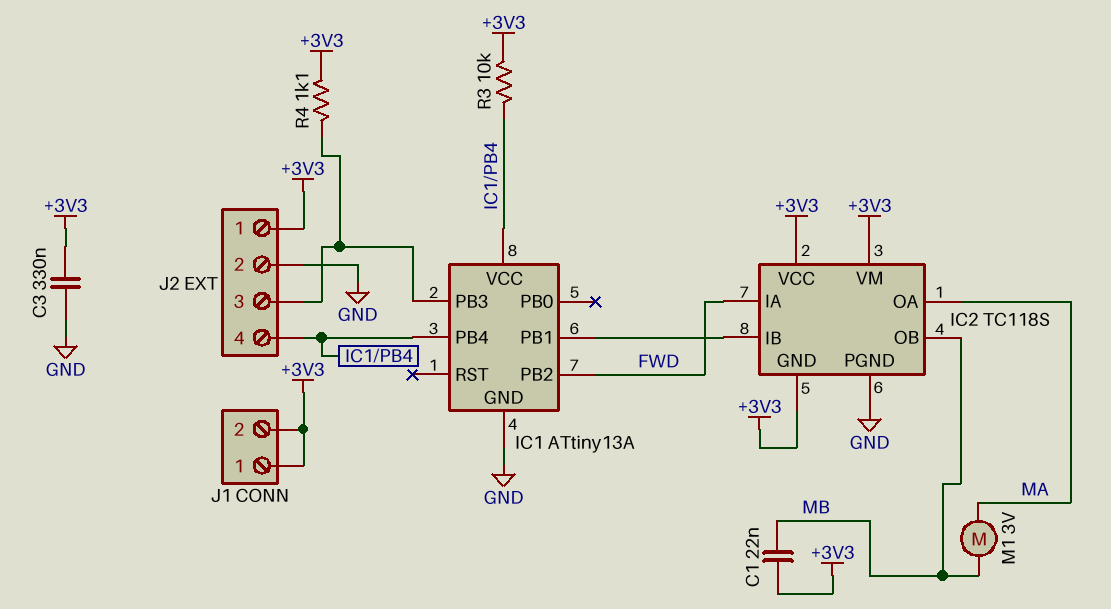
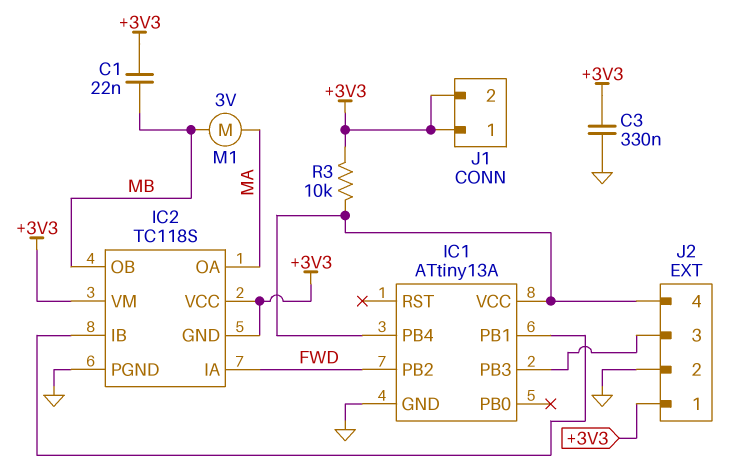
R4: 1.1k (+3V3, IC1/PB3) -> none

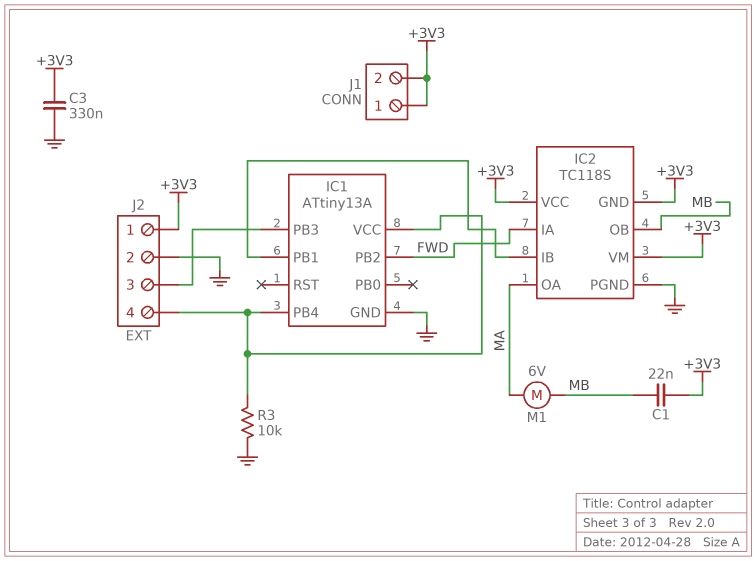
M1: motor 3V (MA, MB) -> motor 6V (MA, MB)
R3: 10k (+3V3, IC1/PB4) -> 10k (GND, IC1/PB4)

